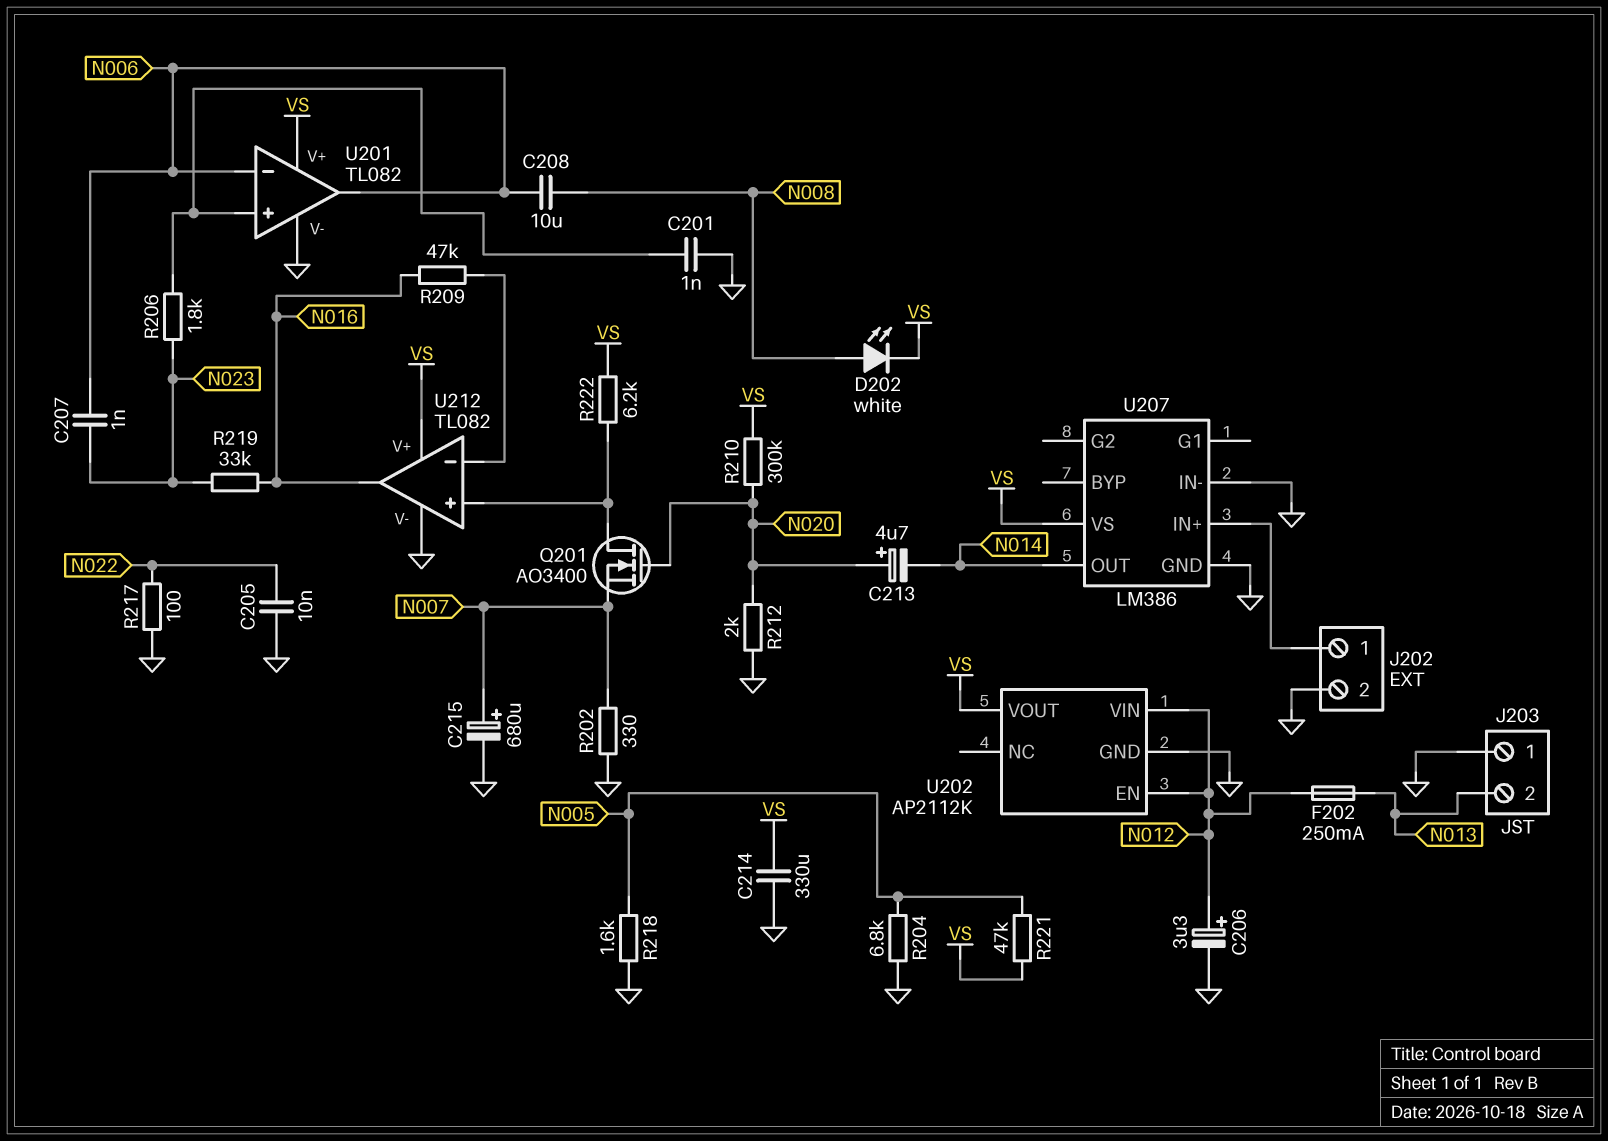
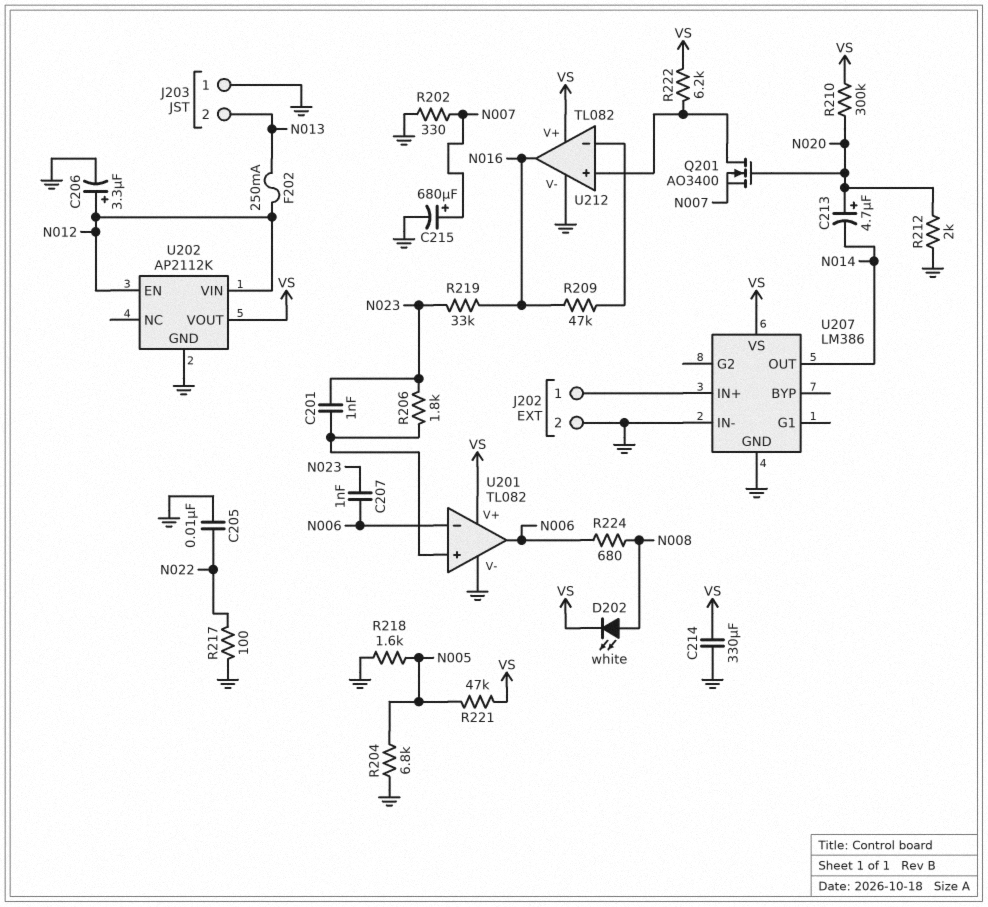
C201: 1nF (GND, U201/in+) -> 1nF (N023, U201/in+)
C208: 10uF (N006, N008) -> none
R224: none -> 680 (N006, N008)

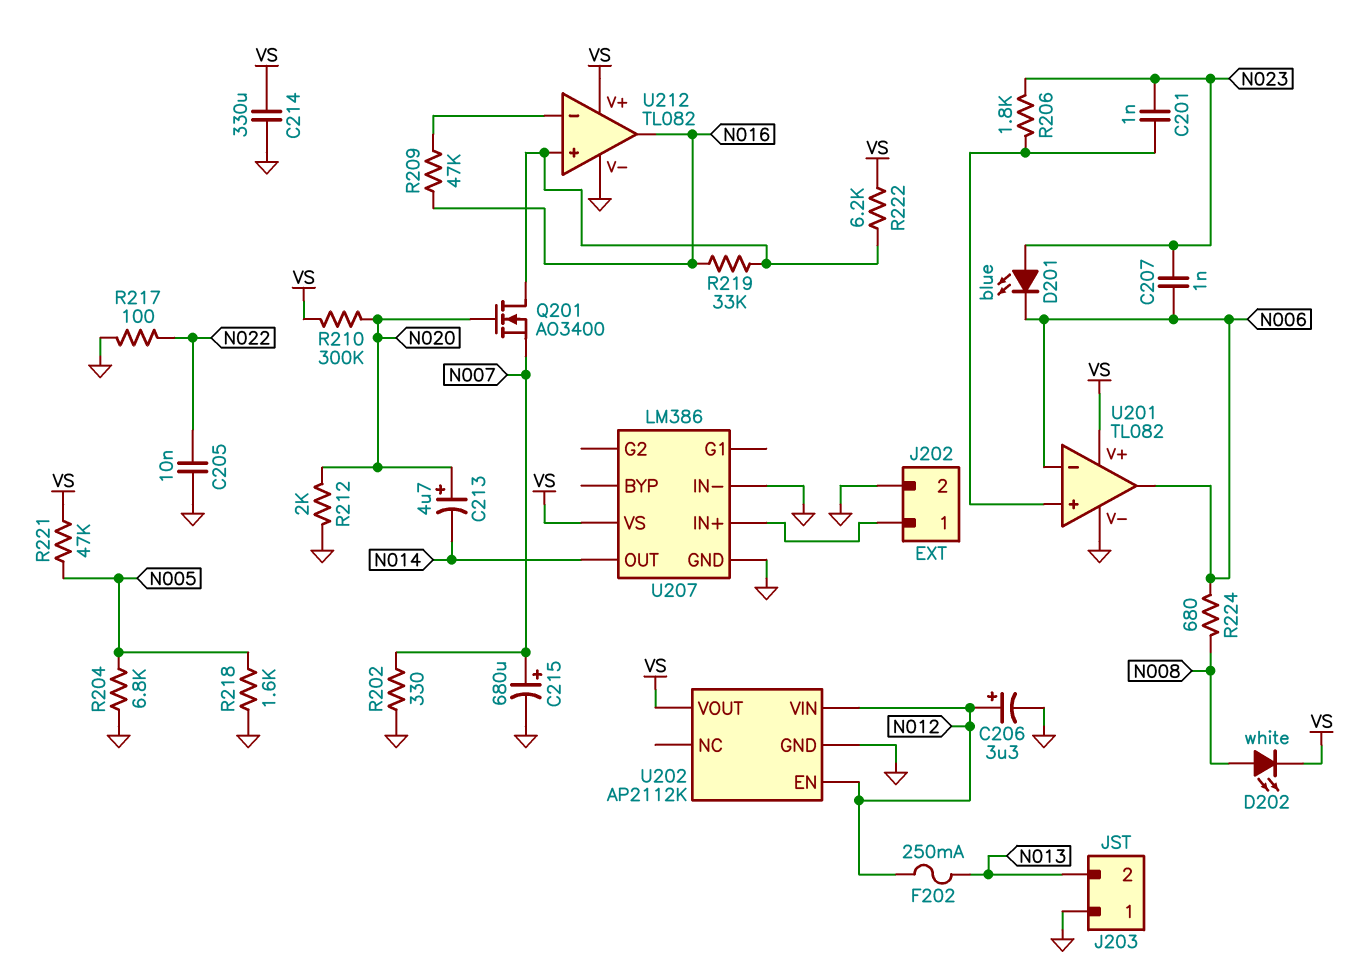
D201: none -> LED blue (A N023, K N006)
R219: 33k (N016, N023) -> 33k (N016, U212/in+)

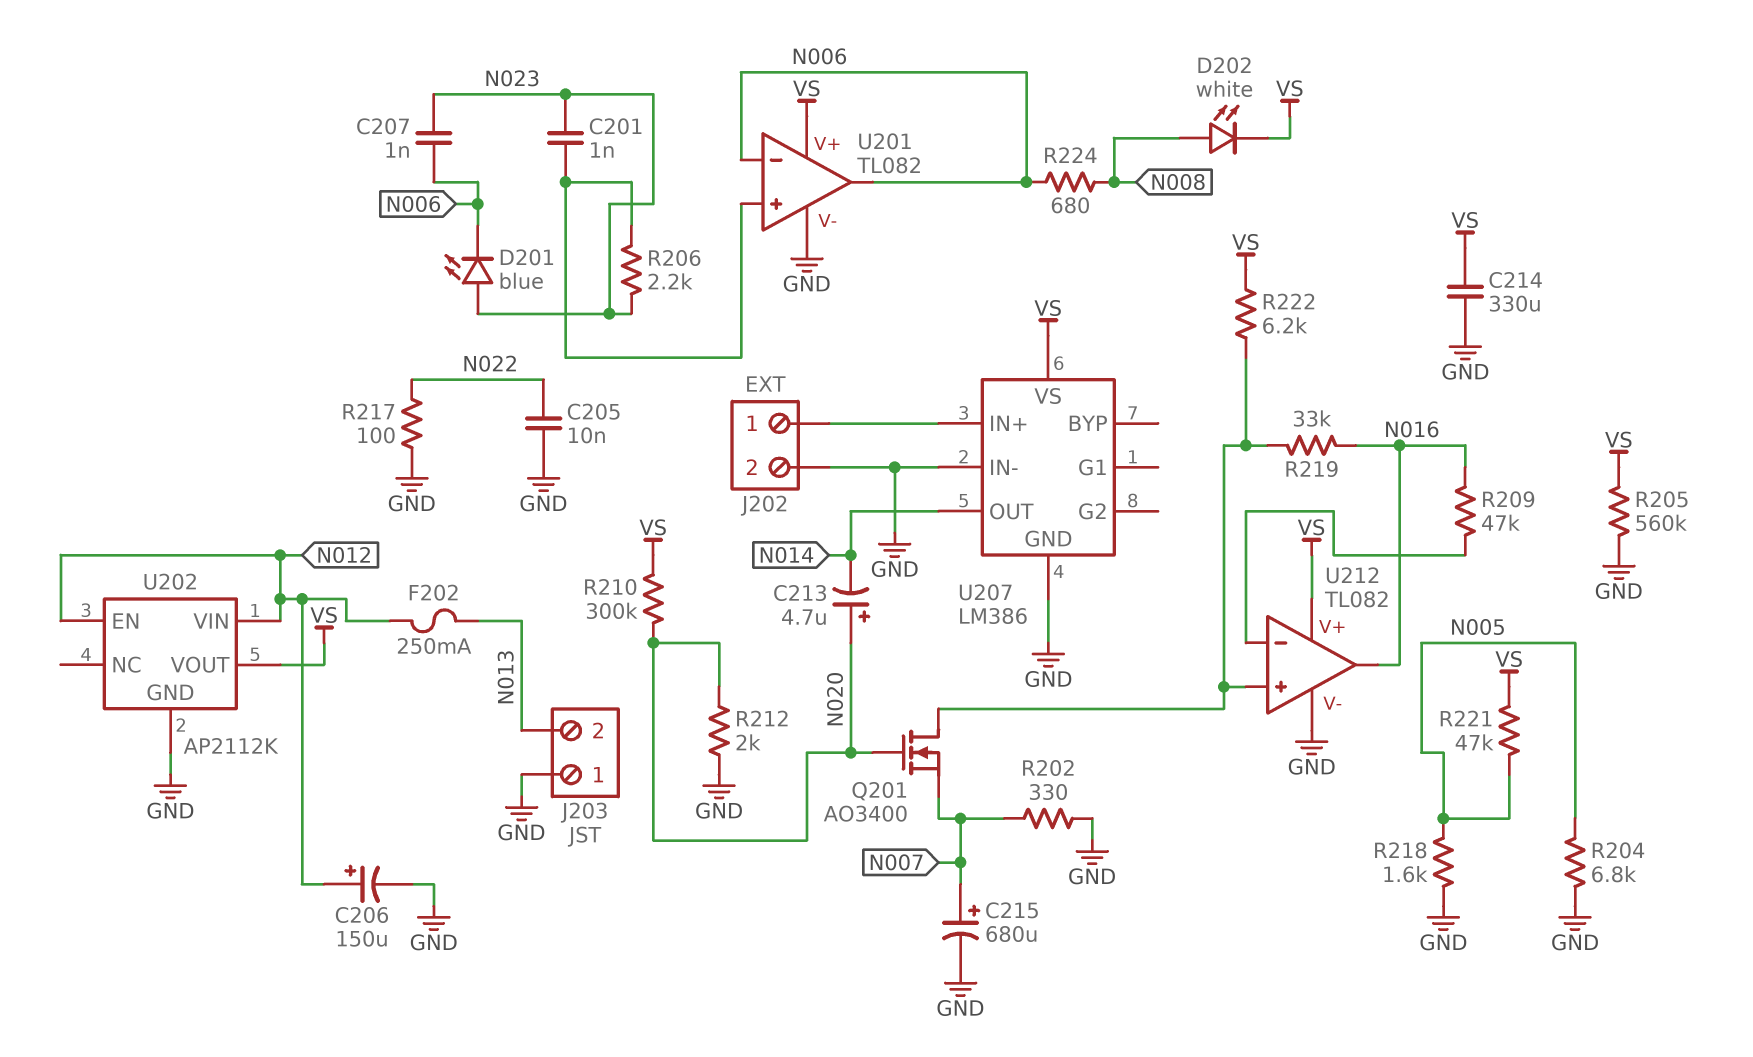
C206: 3.3uF (plus N012, minus GND) -> 150uF (plus N012, minus GND)
R205: none -> 560k (GND, VS)
R206: 1.8k (N023, U201/in+) -> 2.2k (N023, U201/in+)

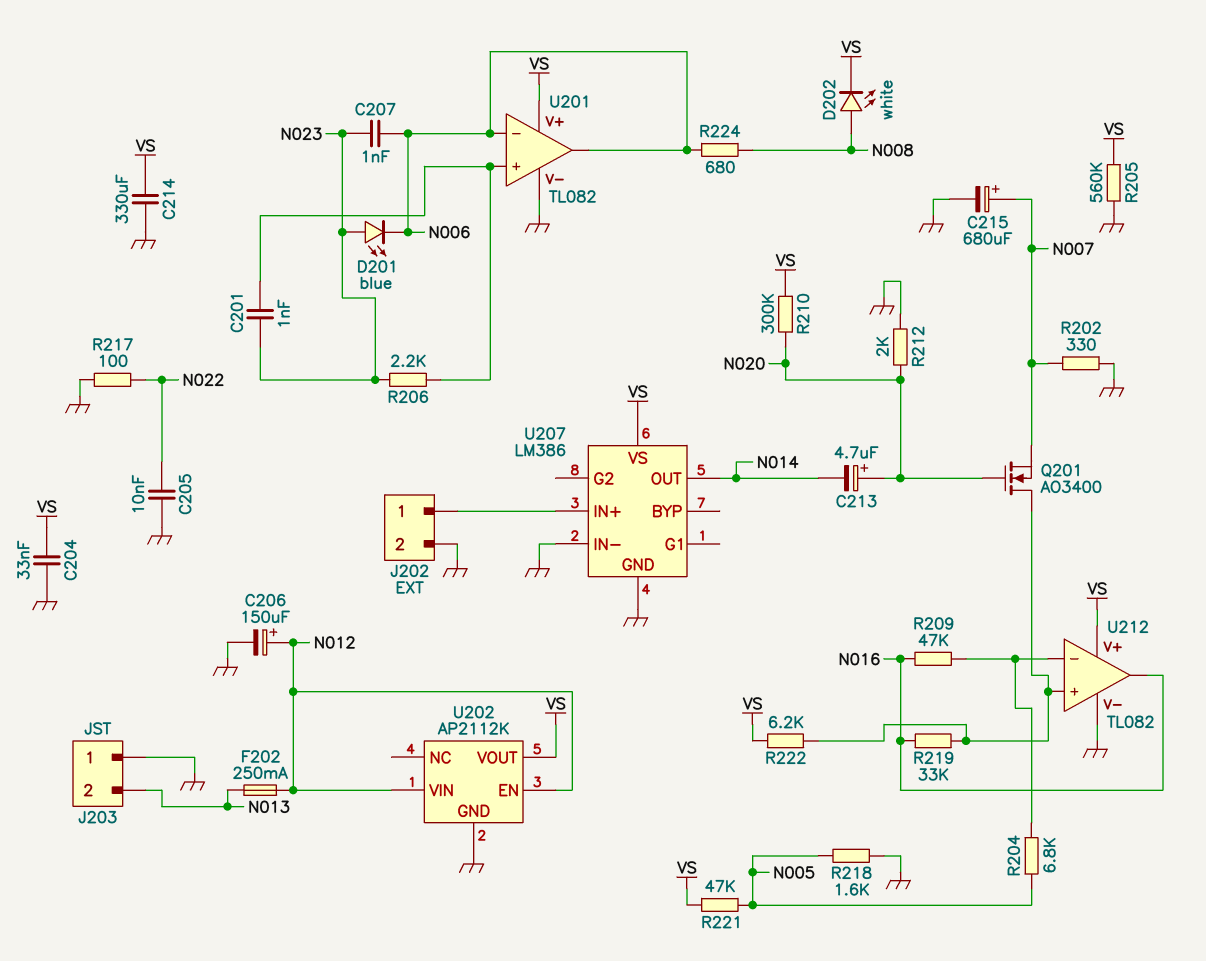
C204: none -> 33nF (GND, VS)
R204: 6.8k (GND, N005) -> 6.8k (N005, U212/in-)

